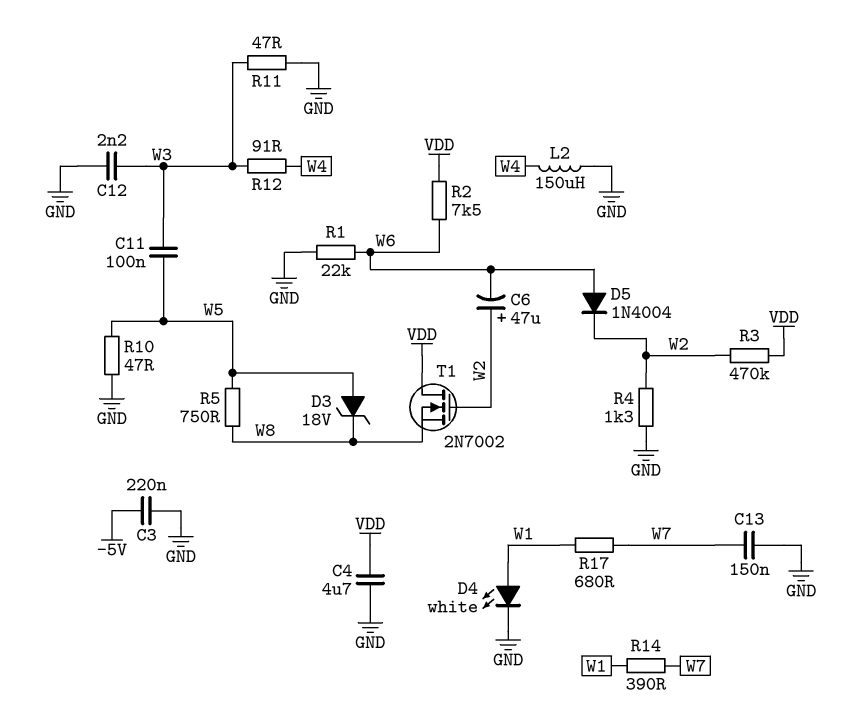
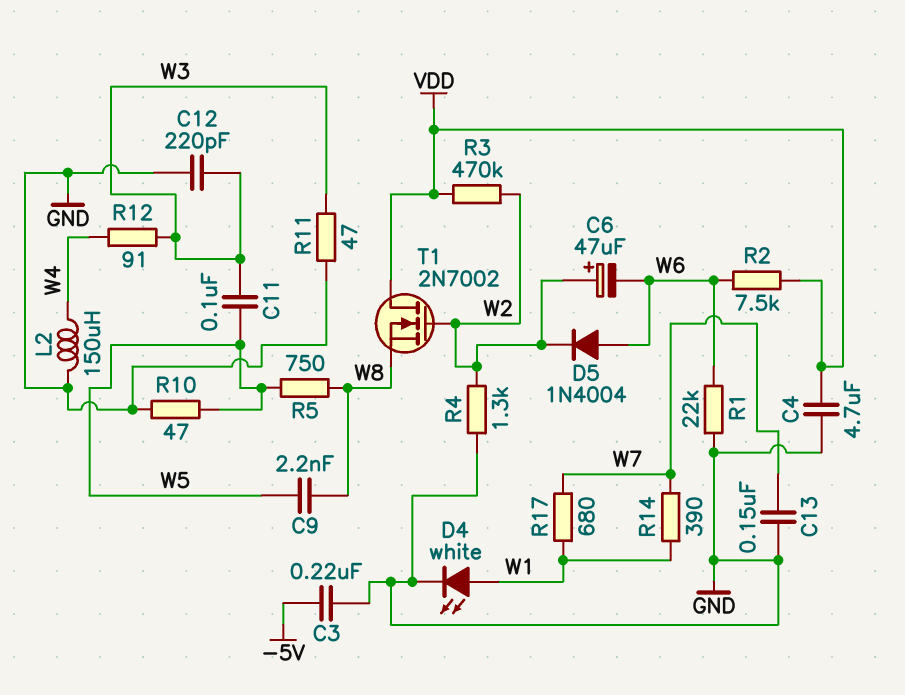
C9: none -> 2.2nF (W5, W8)
C12: 2.2nF (GND, W3) -> 220pF (GND, W3)
D3: zener 18V (A W5, K W8) -> none

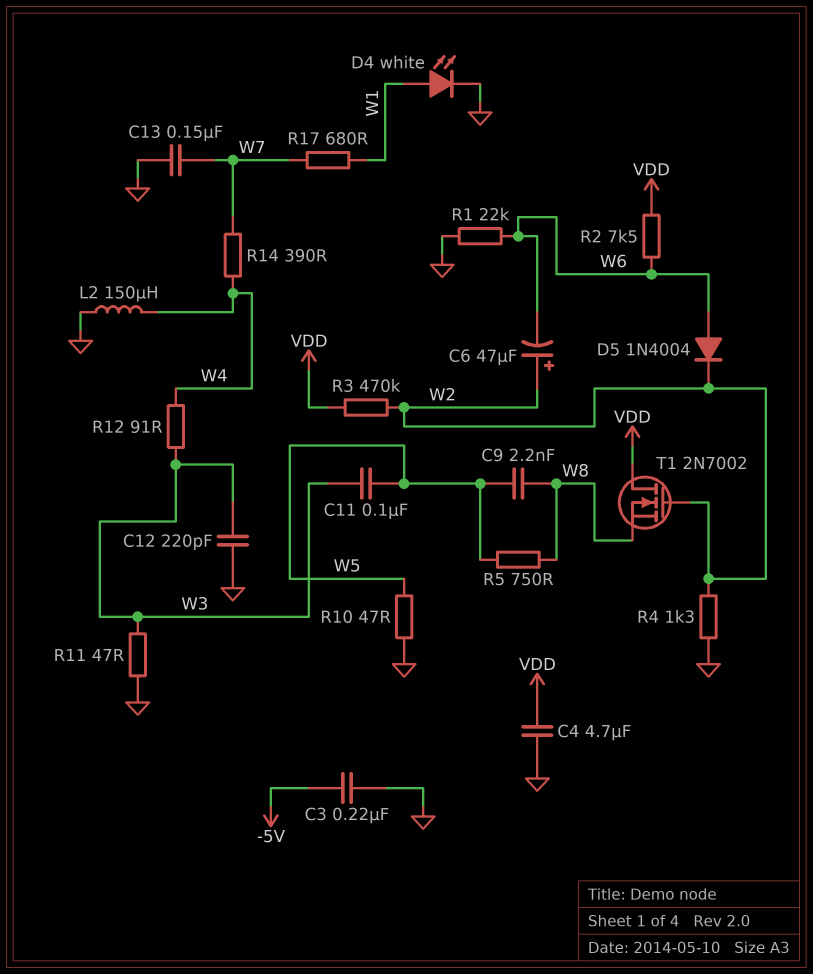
R14: 390 (W1, W7) -> 390 (W4, W7)

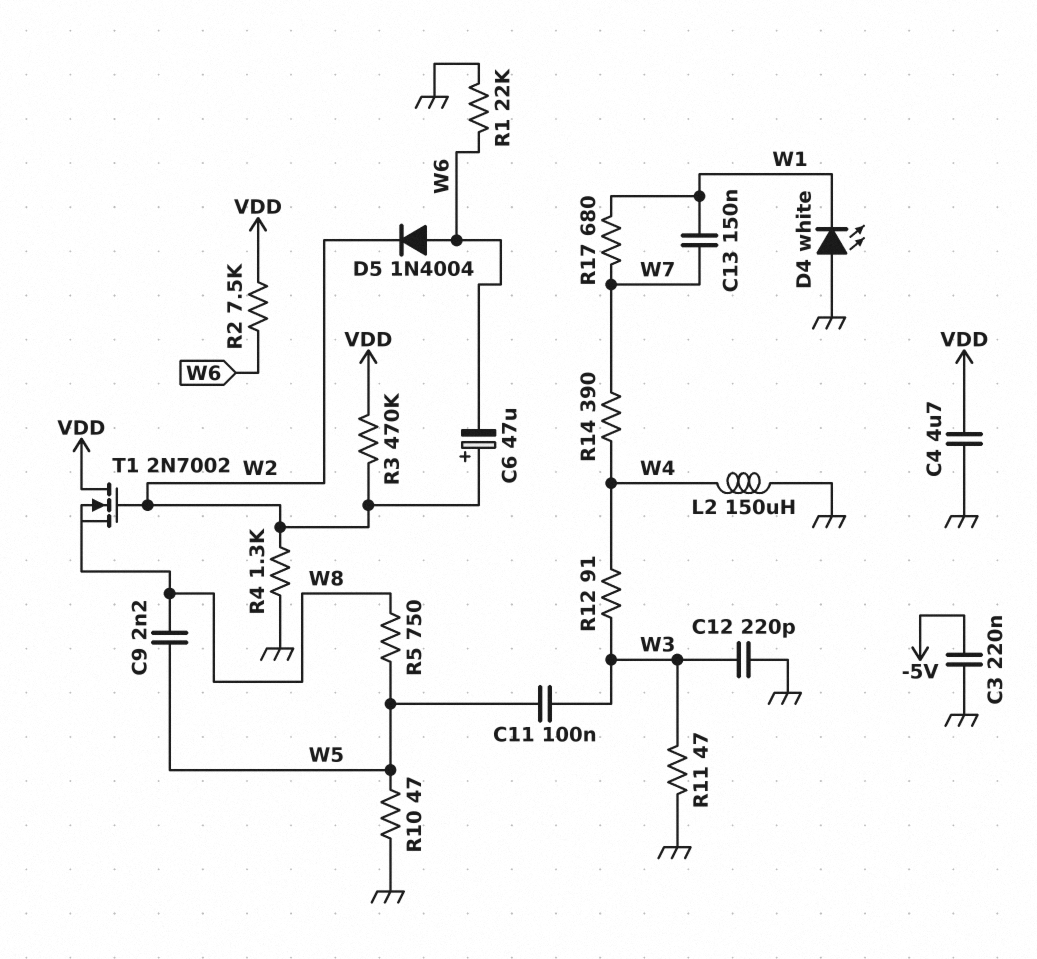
C13: 150nF (GND, W7) -> 150nF (W1, W7)
D4: LED white (A W1, K GND) -> LED white (A GND, K W1)

